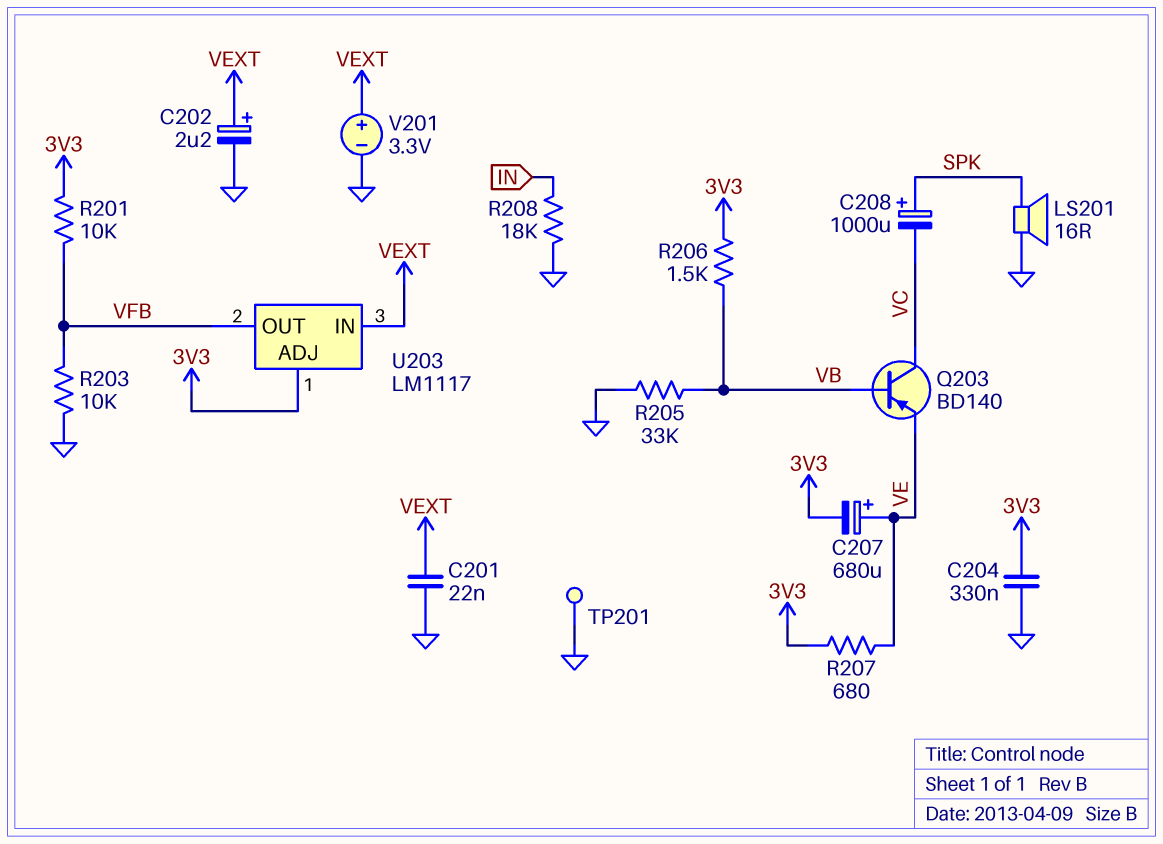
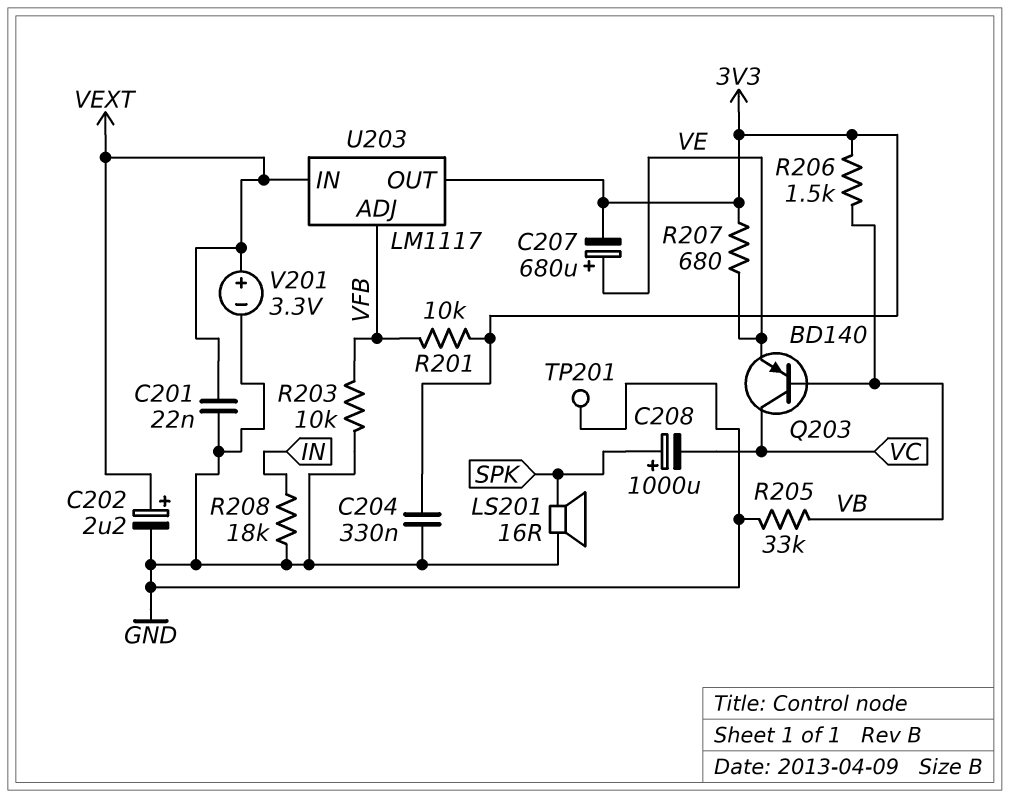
U203 pin ADJ: 3V3 -> VFB
U203 pin OUT: VFB -> 3V3

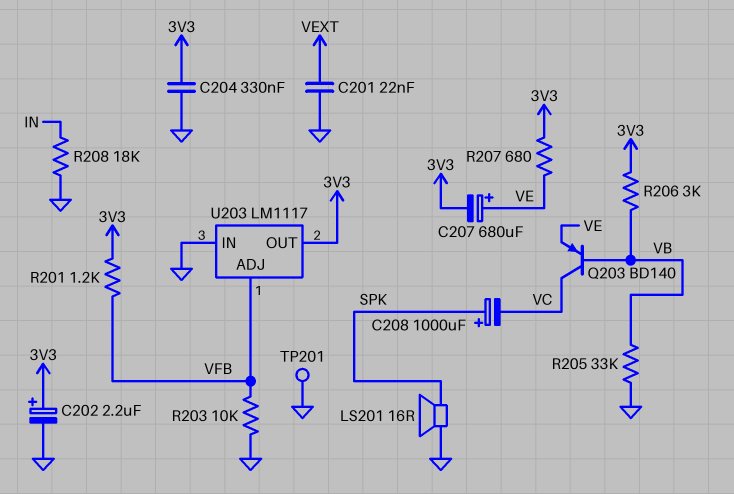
C202: 2.2uF (plus VEXT, minus GND) -> 2.2uF (plus 3V3, minus GND)
R201: 10k (3V3, VFB) -> 1.2k (3V3, VFB)
R206: 1.5k (3V3, VB) -> 3k (3V3, VB)
U203 pin IN: VEXT -> GND
V201: 3.3V (plus VEXT, minus GND) -> none

